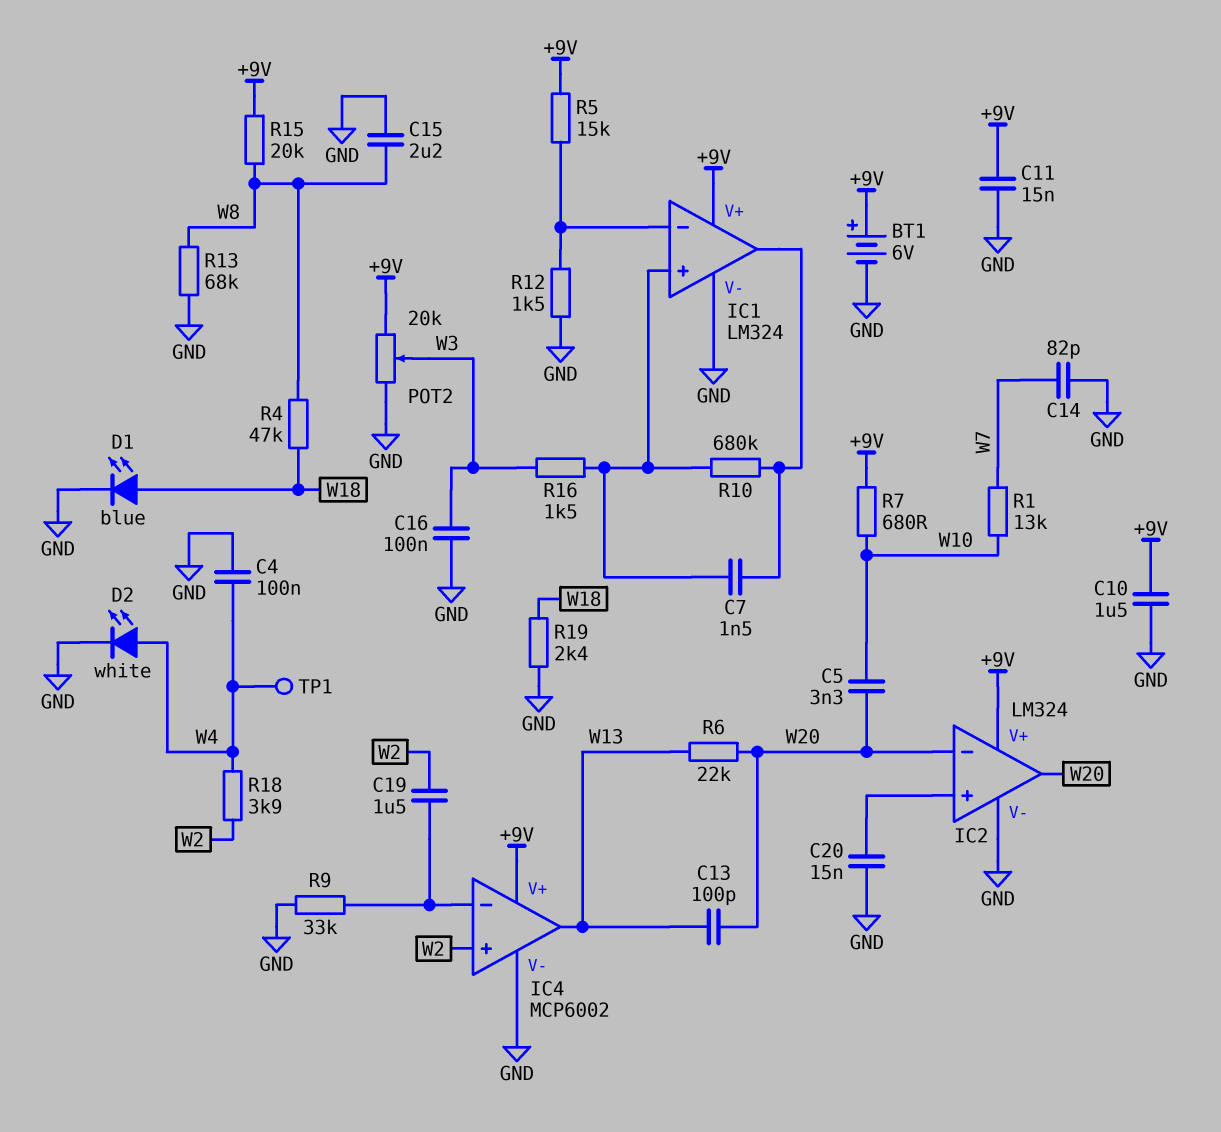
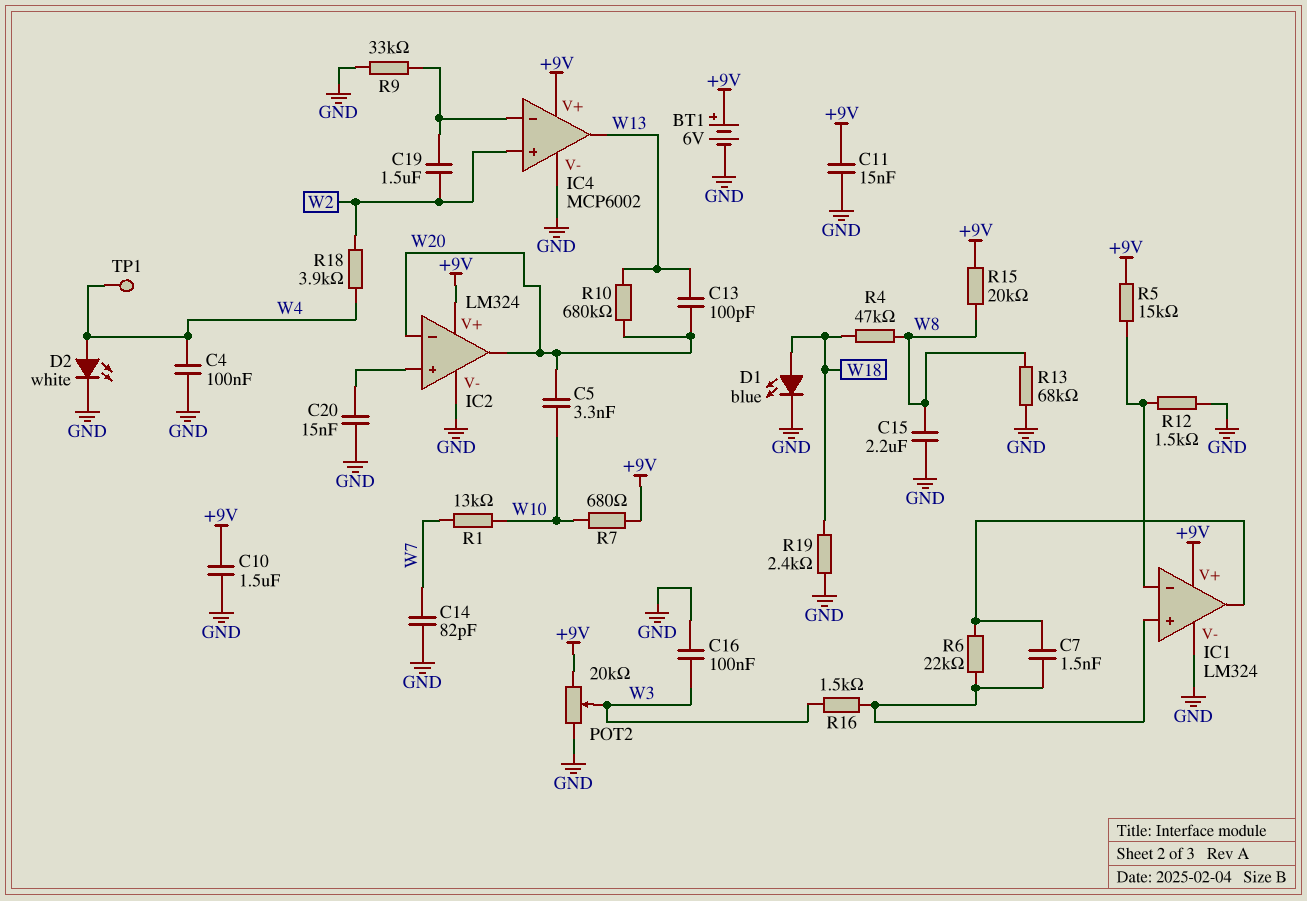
R6: 22k (W13, W20) -> 22k (IC1/in+, IC1/out)
R10: 680k (IC1/in+, IC1/out) -> 680k (W13, W20)

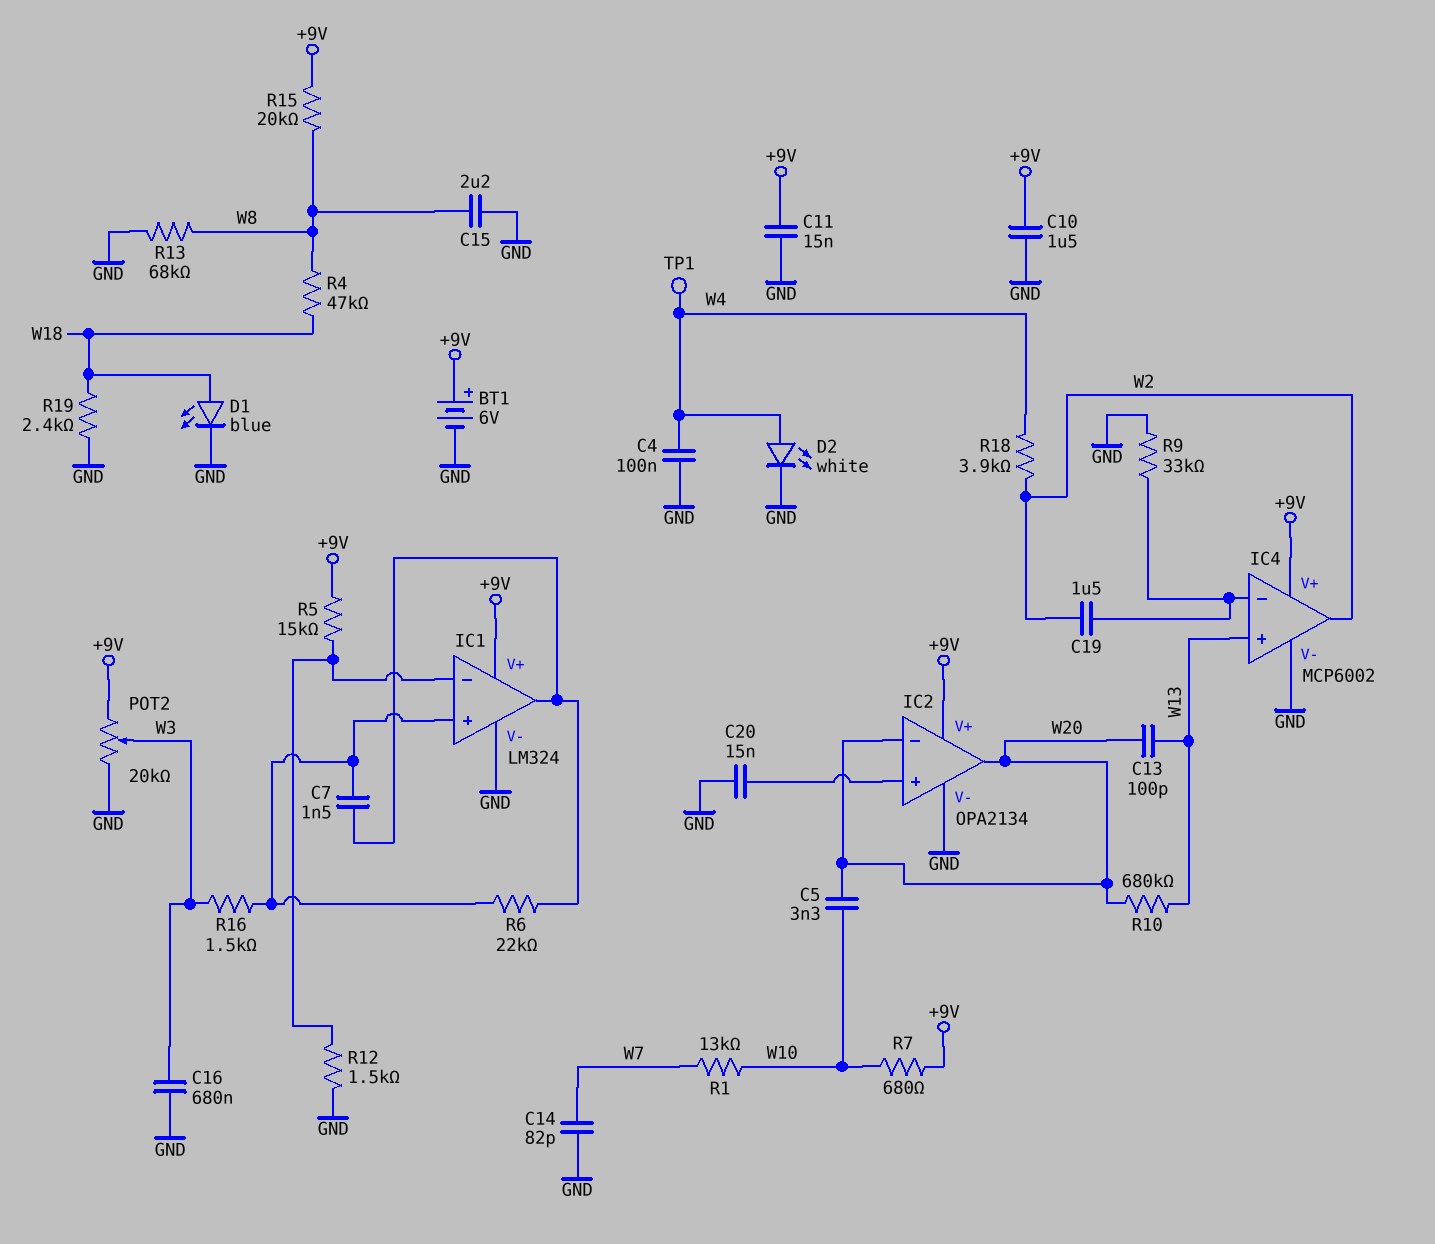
C16: 100nF (GND, W3) -> 680nF (GND, W3)
IC2: LM324 -> OPA2134
IC4 pin in+: W2 -> W13
IC4 pin out: W13 -> W2

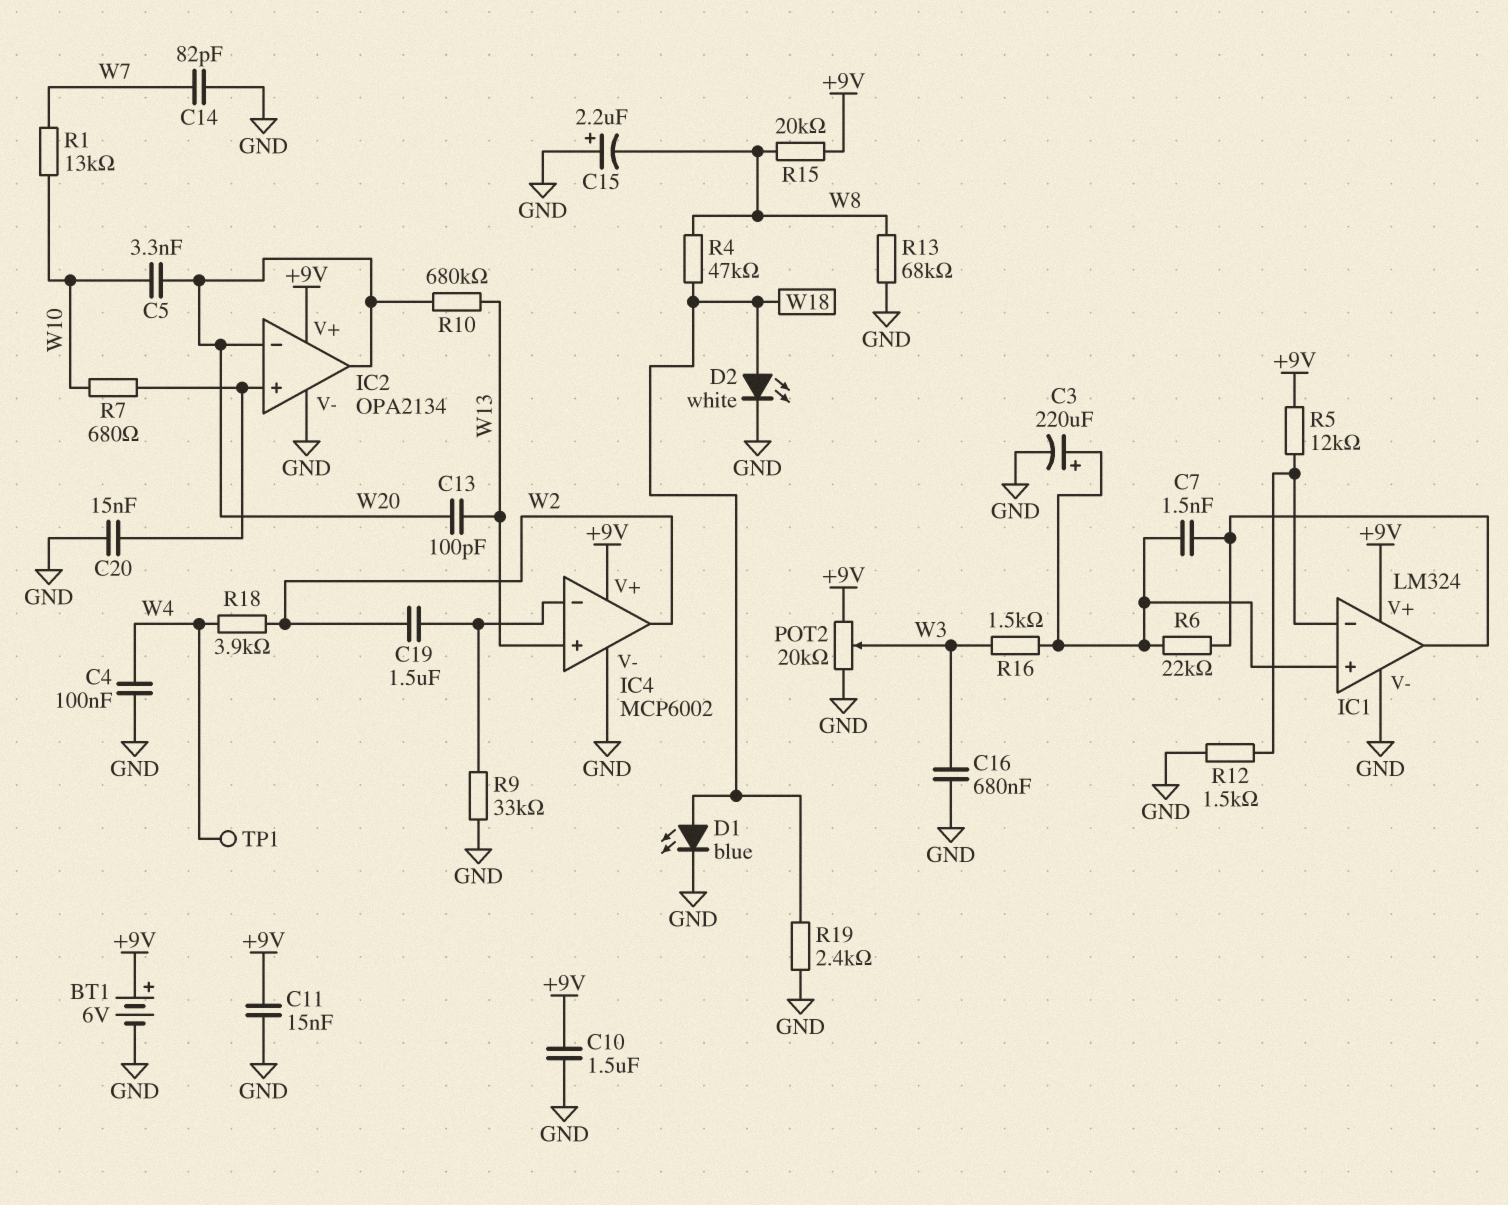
C3: none -> 220uF (plus IC1/in+, minus GND)
C15: 2.2uF (GND, W8) -> 2.2uF (plus GND, minus W8)
D2: LED white (A W4, K GND) -> LED white (A W18, K GND)
R5: 15k (+9V, IC1/in-) -> 12k (+9V, IC1/in-)
R7: 680 (+9V, W10) -> 680 (IC2/in+, W10)

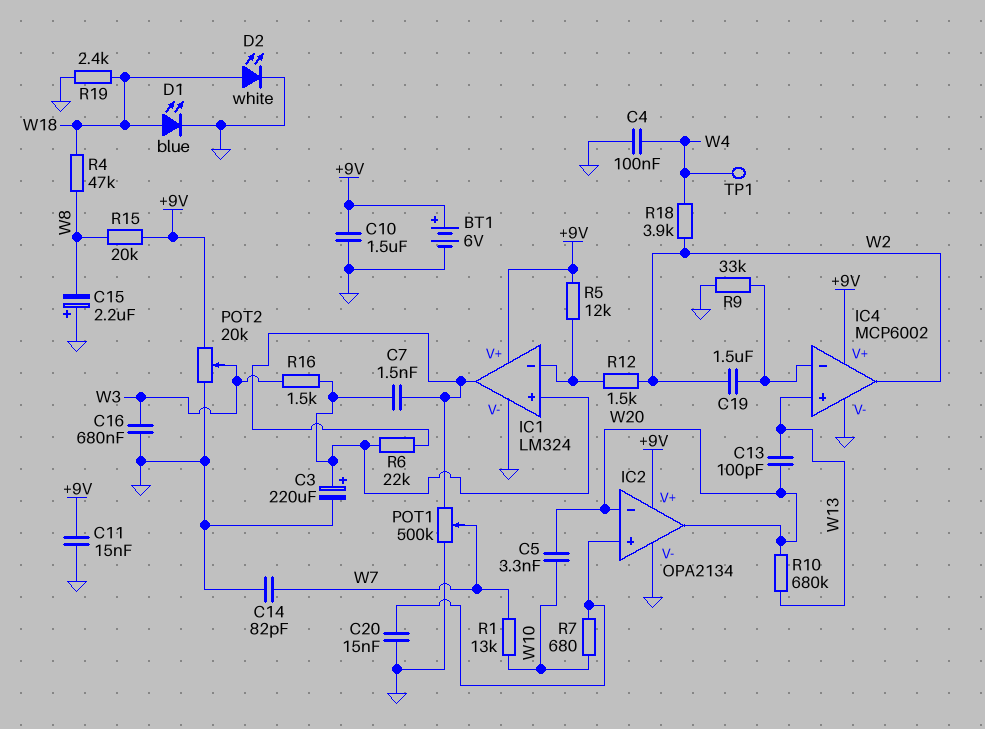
POT1: none -> 500k (GND, IC1/out, wiper W7)
R12: 1.5k (GND, IC1/in-) -> 1.5k (IC1/in-, W2)
R13: 68k (GND, W8) -> none

